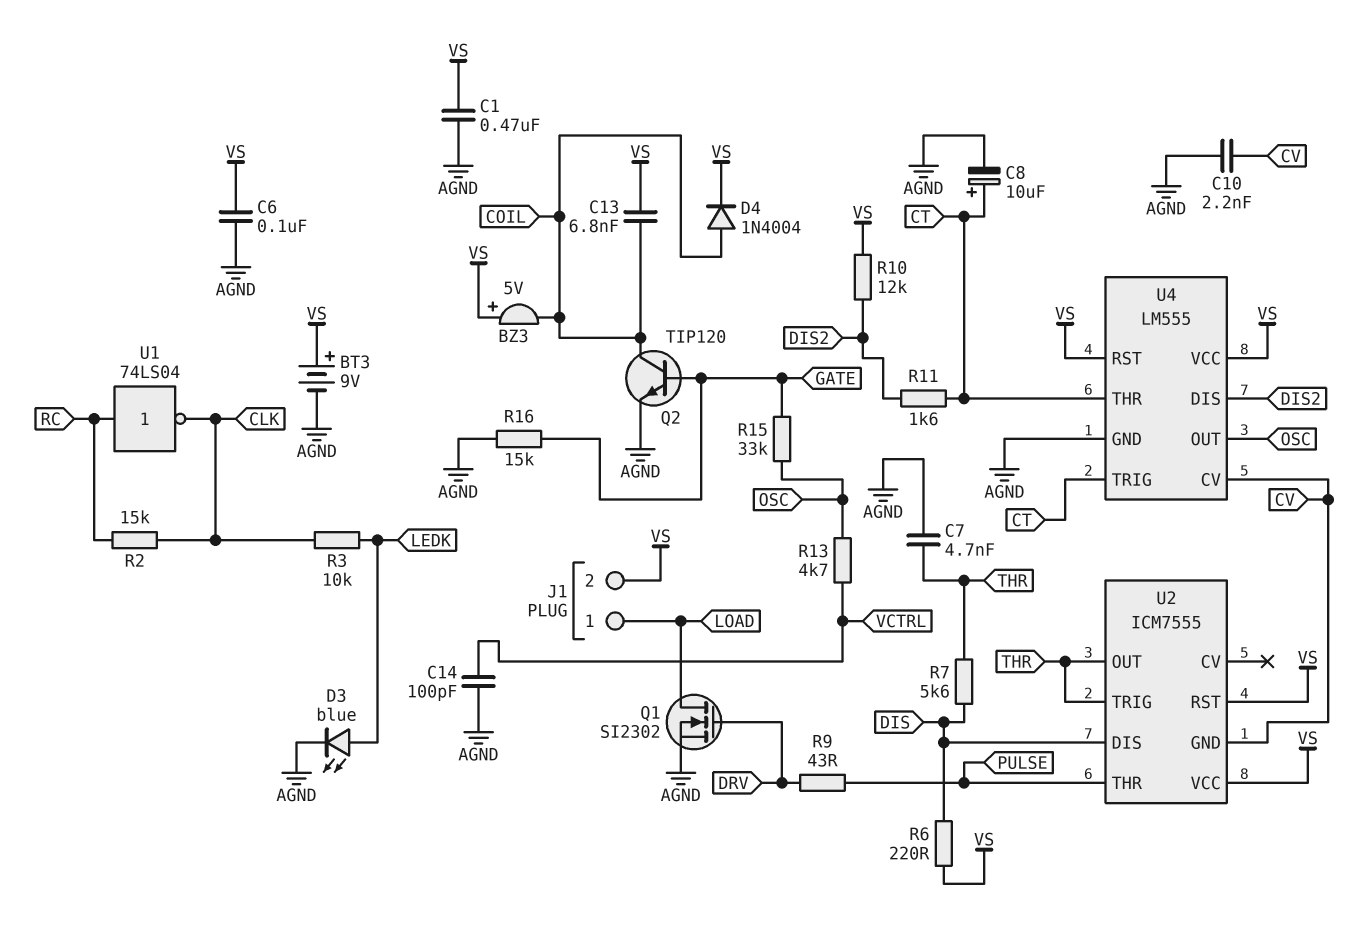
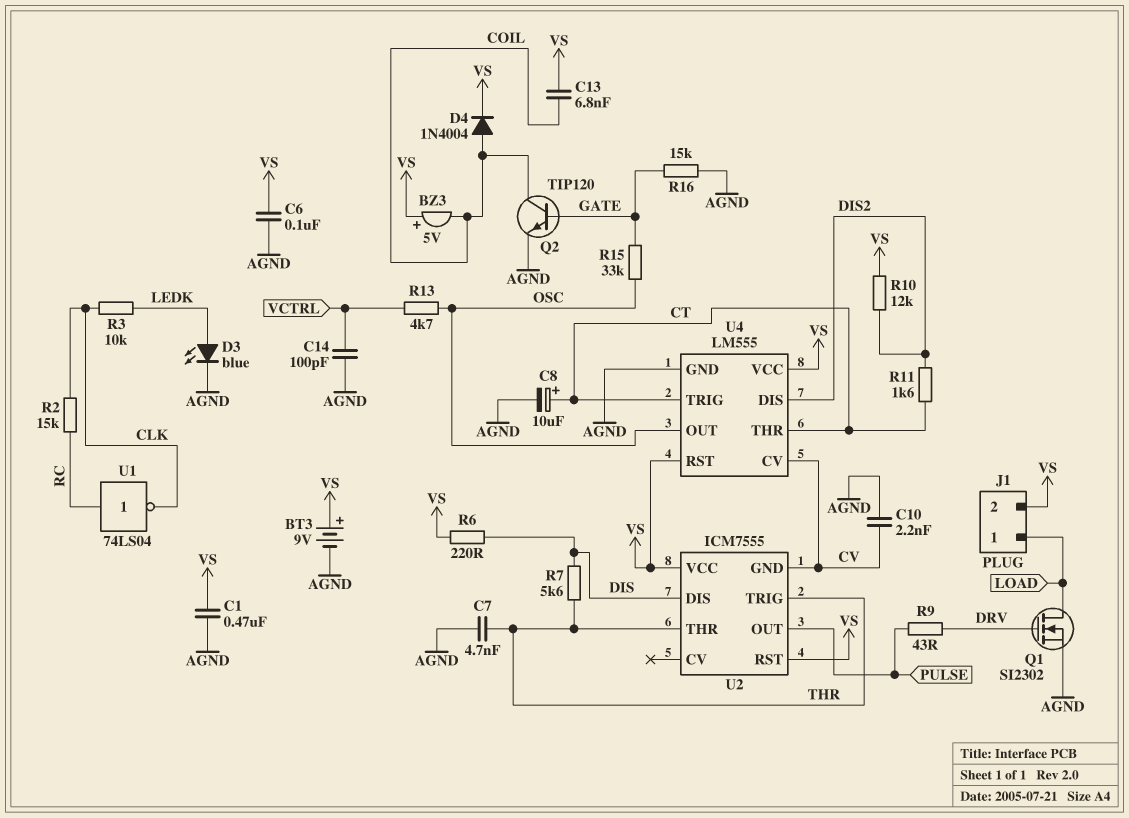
U2 pin OUT: THR -> PULSE
U2 pin THR: PULSE -> THR

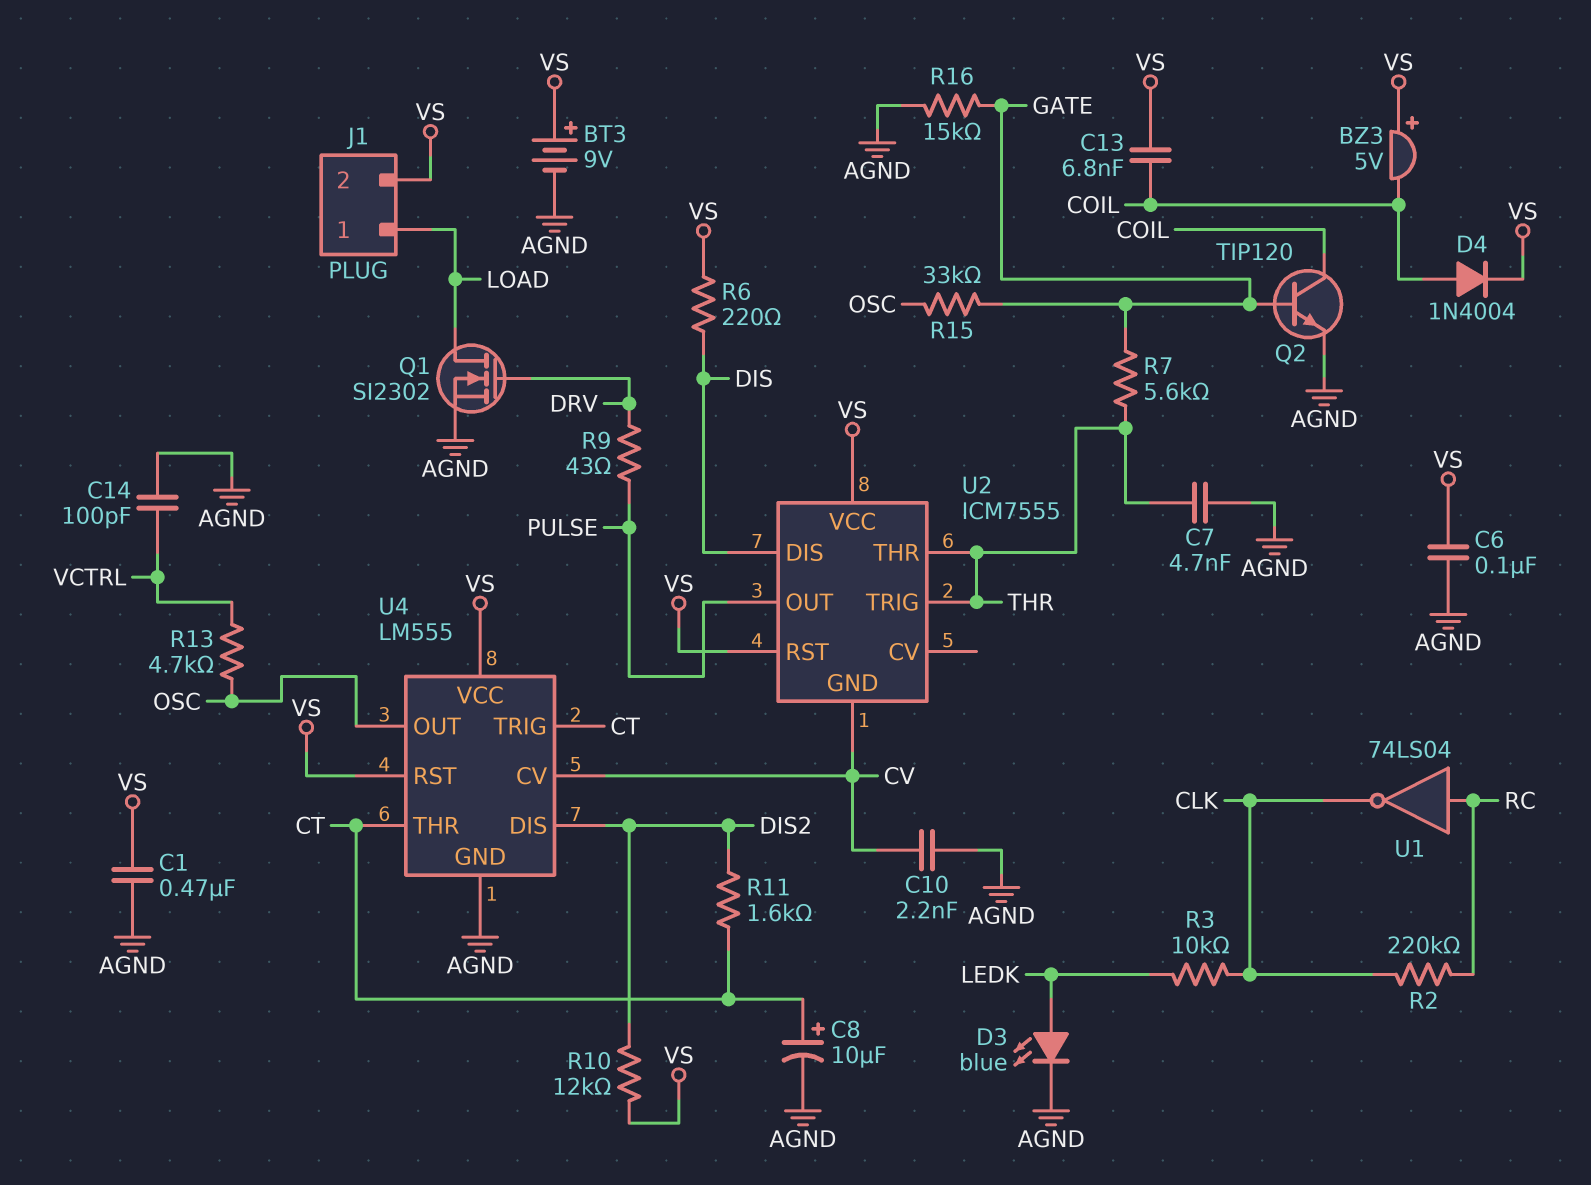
R2: 15k (CLK, RC) -> 220k (CLK, RC)
R7: 5.6k (DIS, THR) -> 5.6k (GATE, THR)

